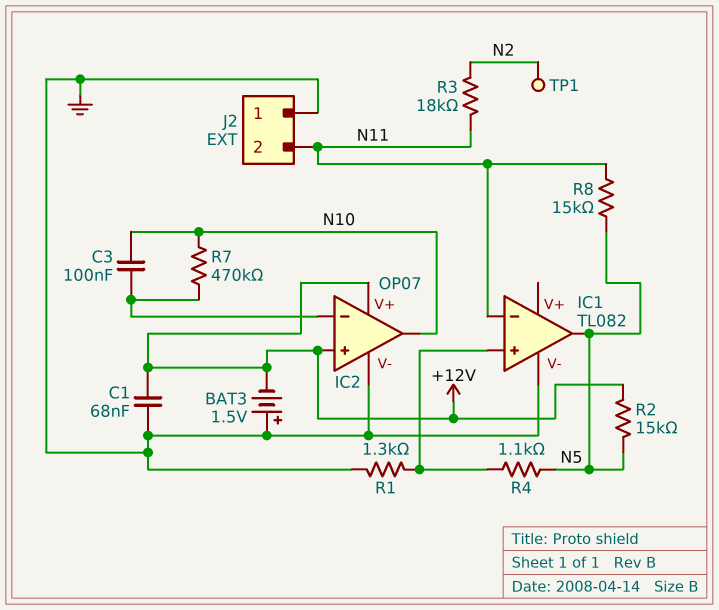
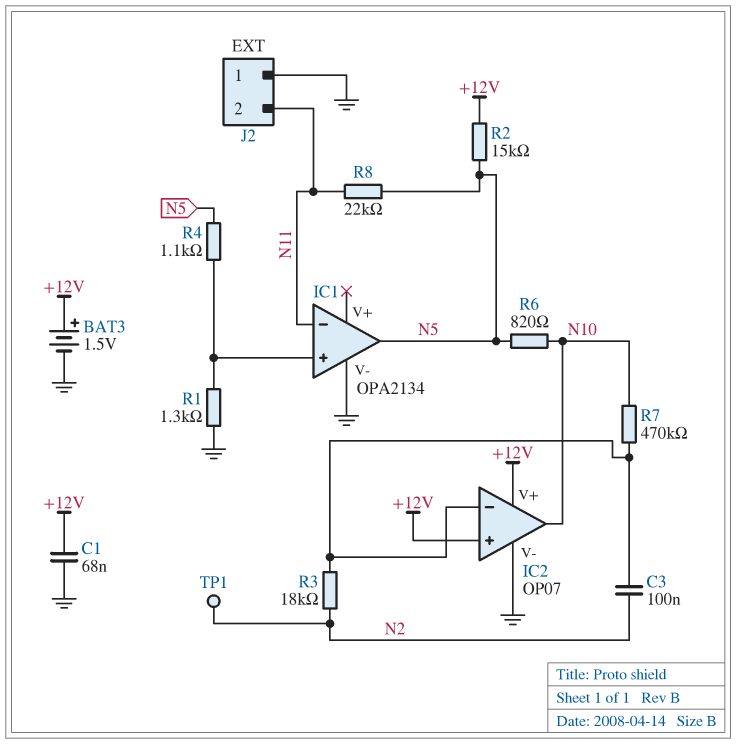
BAT3: 1.5V (plus GND, minus +12V) -> 1.5V (plus +12V, minus GND)
C3: 100nF (IC2/in-, N10) -> 100nF (IC2/in-, N2)
IC1: TL082 -> OPA2134
R3: 18k (N2, N11) -> 18k (IC2/in-, N2)
R6: none -> 820 (N5, N10)
R8: 15k (N5, N11) -> 22k (N5, N11)

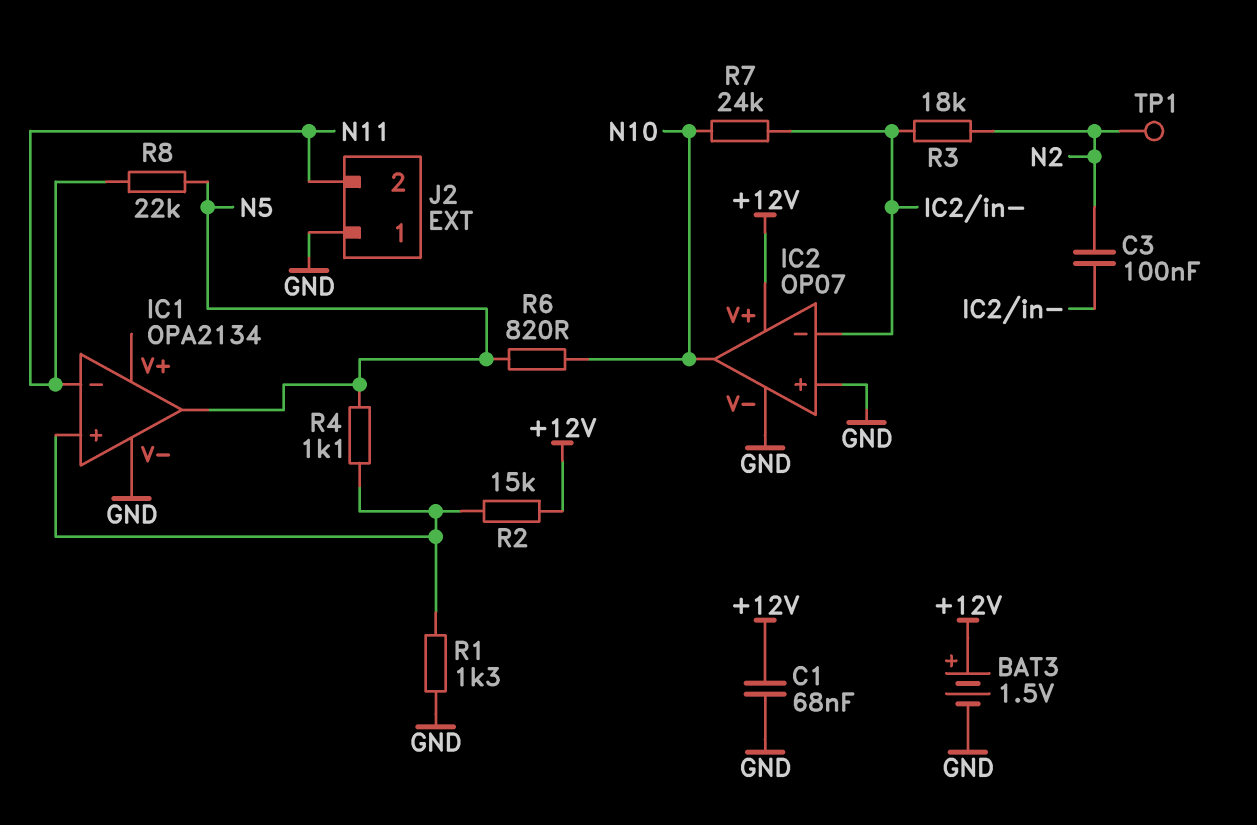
IC2 pin in+: +12V -> GND
R2: 15k (+12V, N5) -> 15k (+12V, IC1/in+)
R7: 470k (IC2/in-, N10) -> 24k (IC2/in-, N10)

